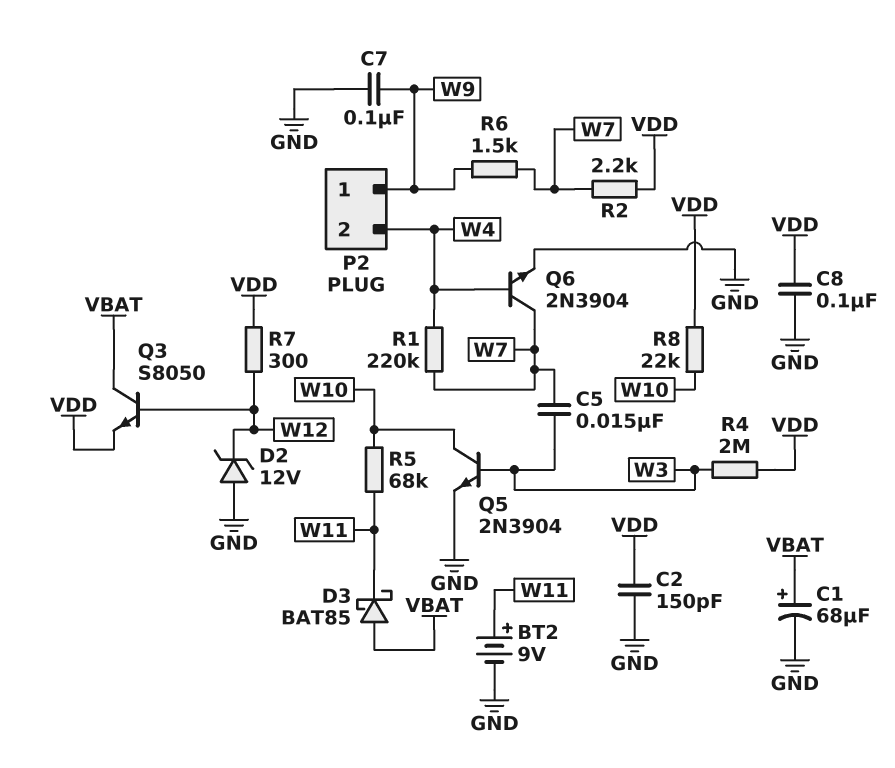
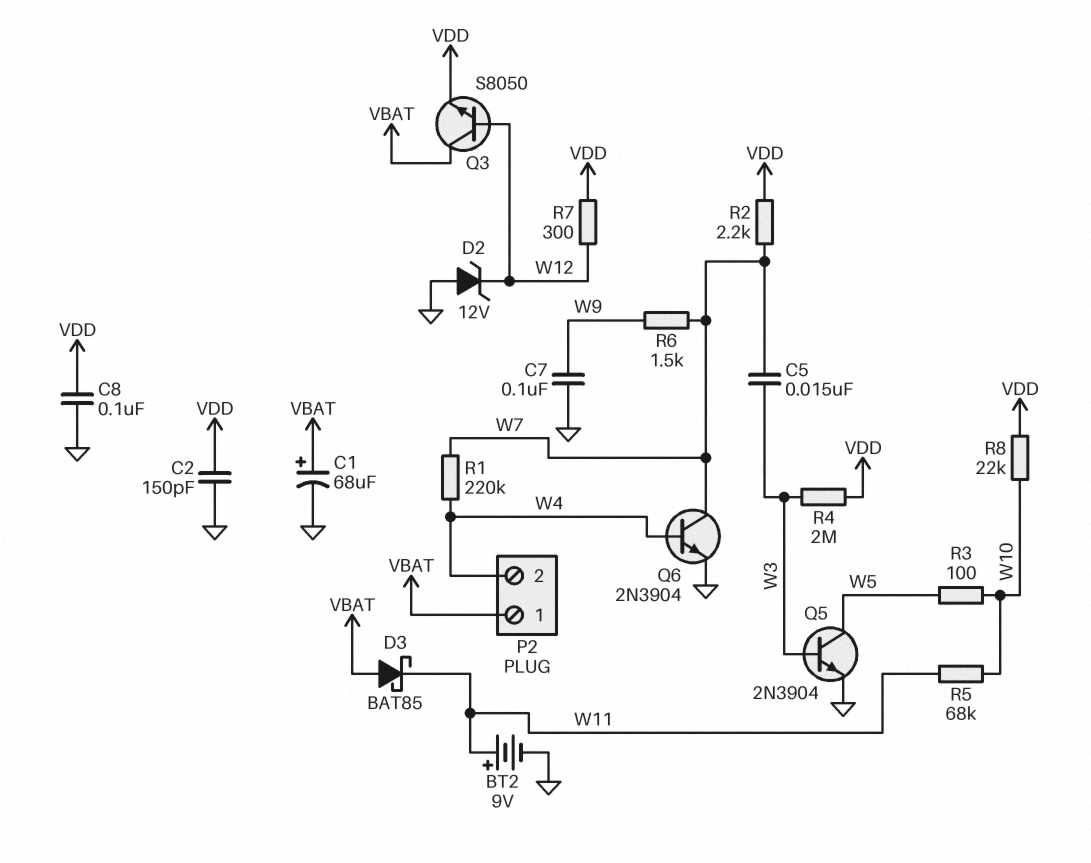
P2 pin 1: W9 -> VBAT
Q5: NPN 2N3904 (B W3, C W10, E GND) -> NPN 2N3904 (B W3, C W5, E GND)
R3: none -> 100 (W5, W10)

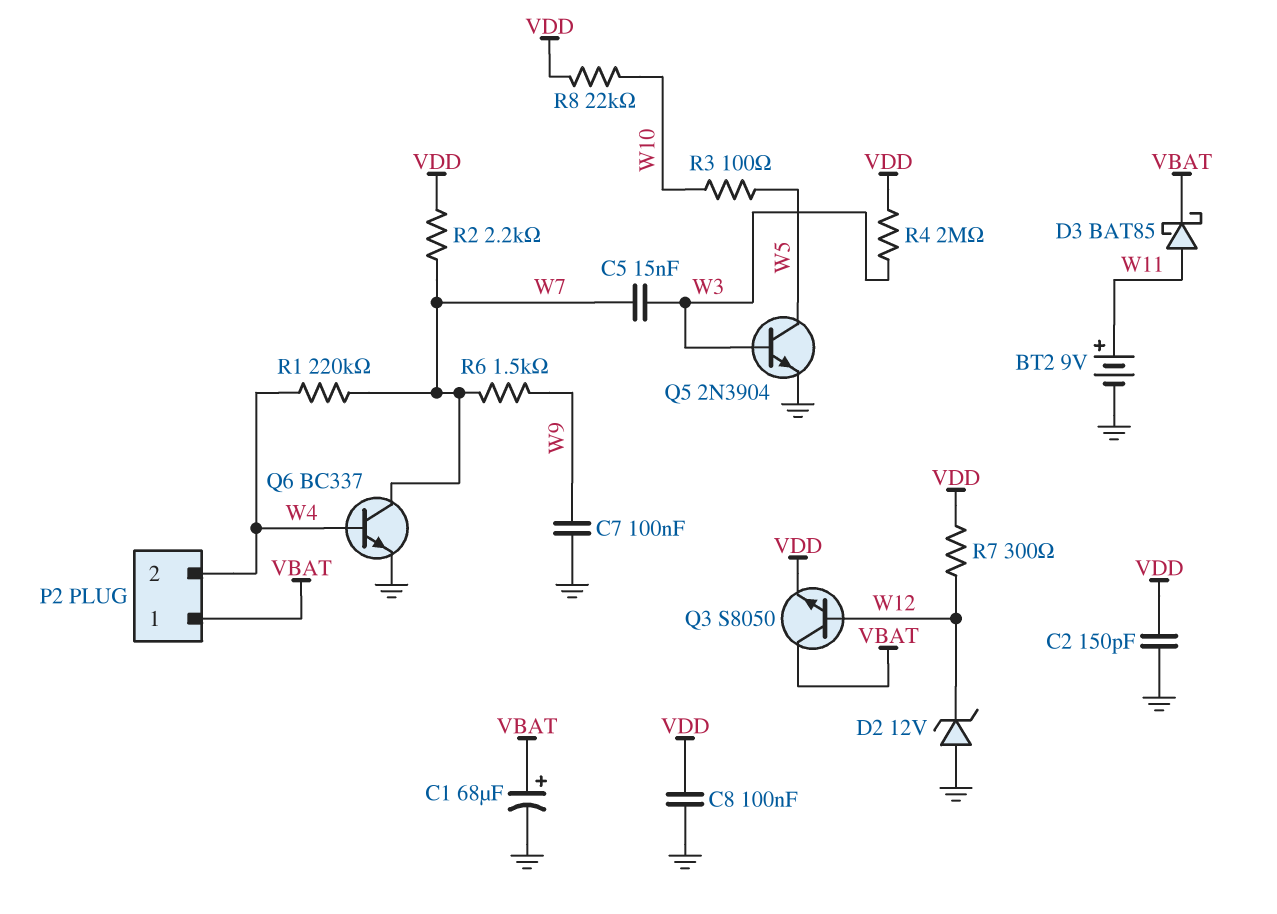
D3: schottky BAT85 (A VBAT, K W11) -> schottky BAT85 (A W11, K VBAT)
Q6: NPN 2N3904 (B W4, C W7, E GND) -> NPN BC337 (B W4, C W7, E GND)
R5: 68k (W10, W11) -> none

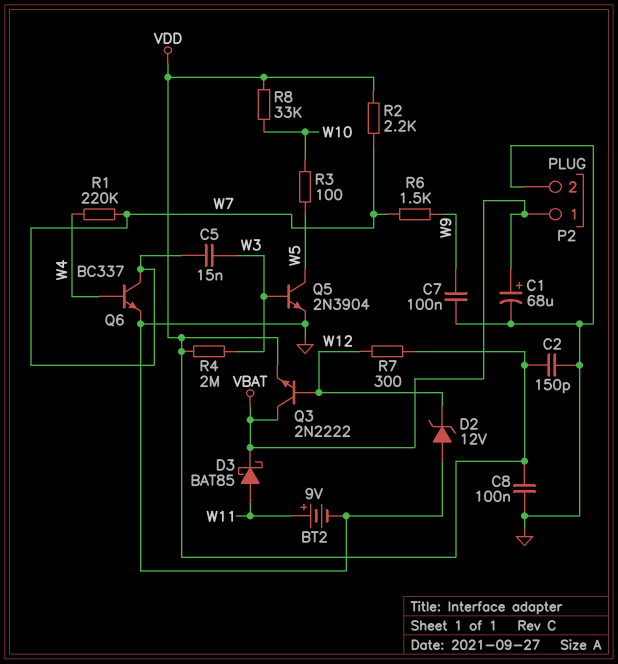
P2 pin 2: W4 -> GND
Q3: NPN S8050 (B W12, C VBAT, E VDD) -> NPN 2N2222 (B W12, C VBAT, E VDD)
R8: 22k (VDD, W10) -> 33k (VDD, W10)

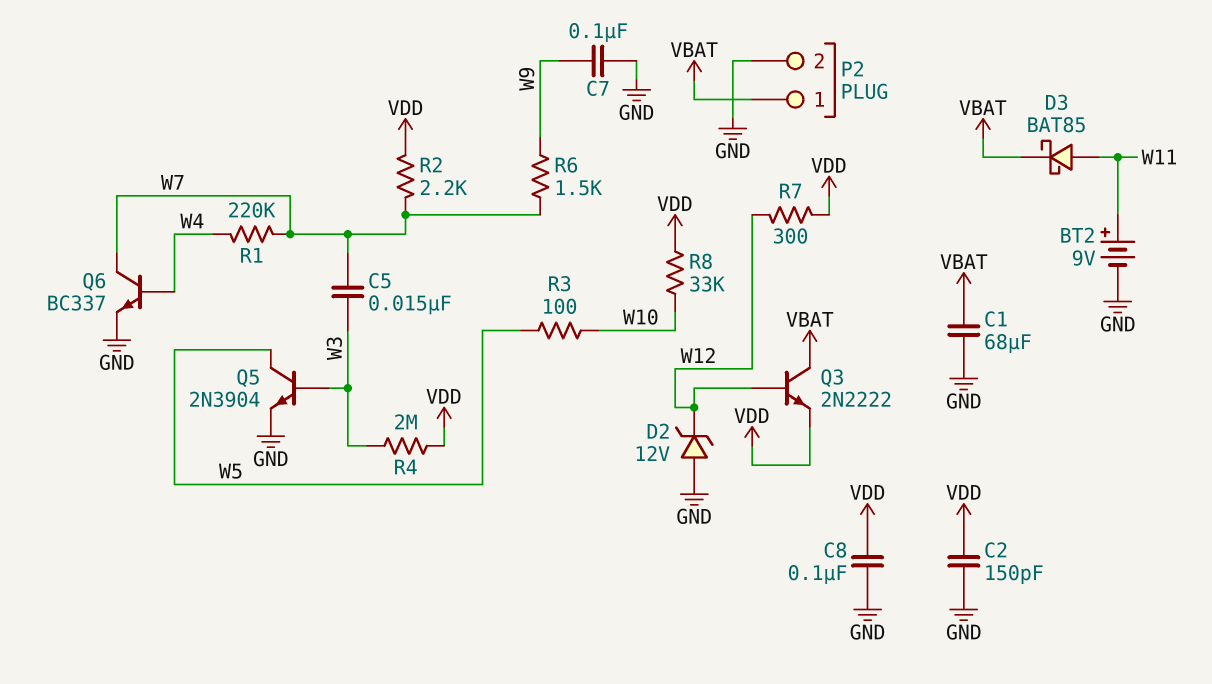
C1: 68uF (plus VBAT, minus GND) -> 68uF (GND, VBAT)

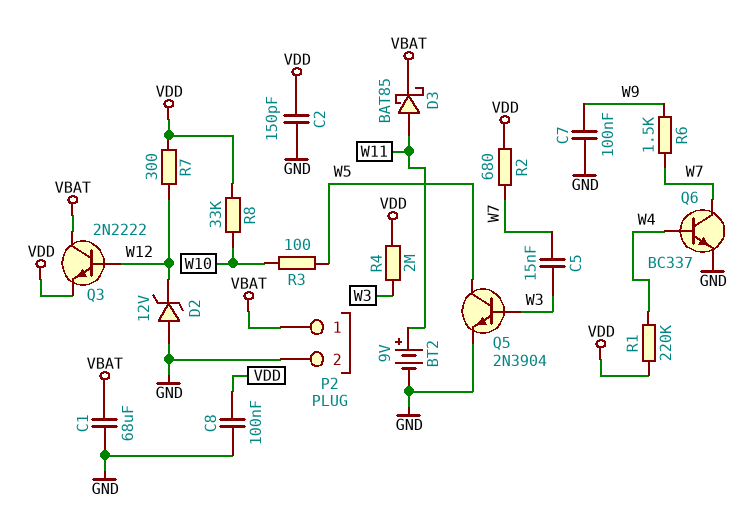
R1: 220k (W4, W7) -> 220k (VDD, W4)
R2: 2.2k (VDD, W7) -> 680 (VDD, W7)

